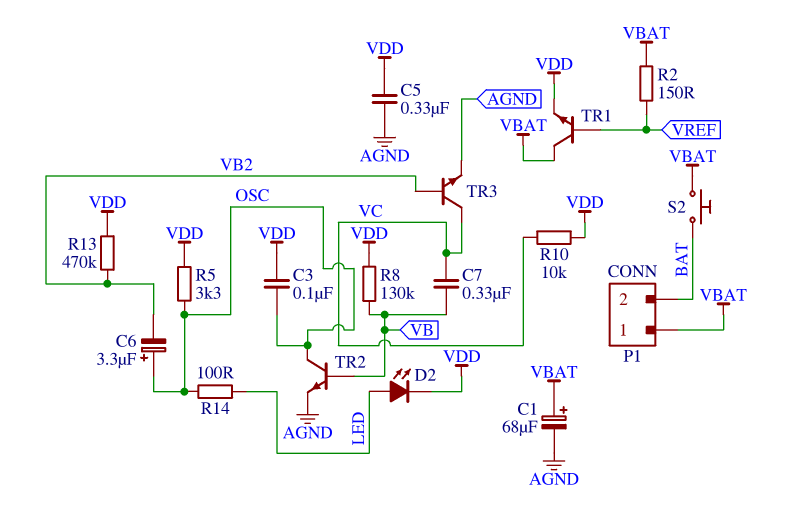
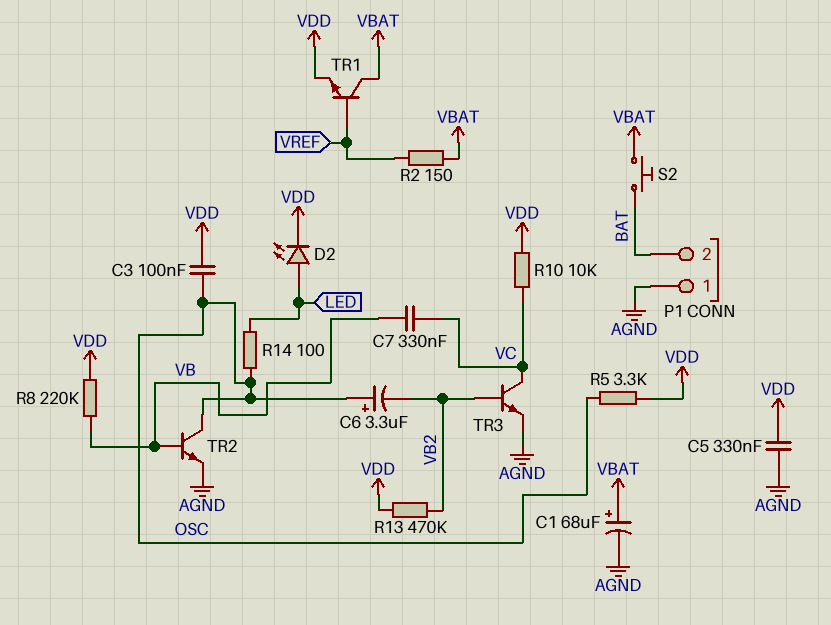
P1 pin 1: VBAT -> AGND
R8: 130k (VB, VDD) -> 220k (VB, VDD)

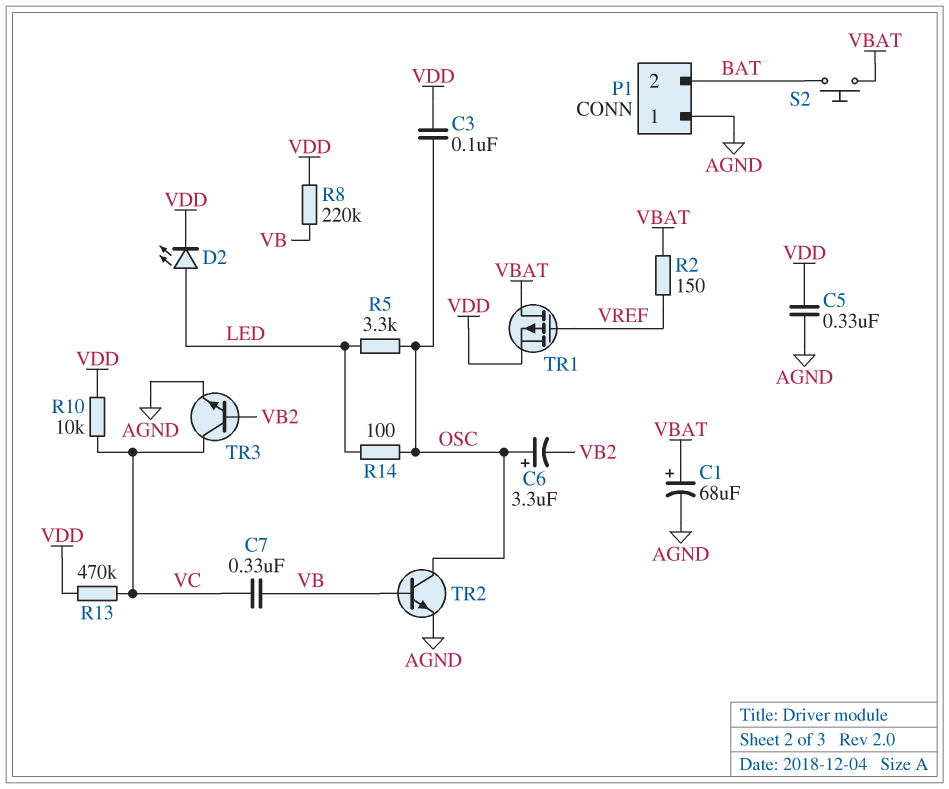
R5: 3.3k (OSC, VDD) -> 3.3k (LED, OSC)
R13: 470k (VB2, VDD) -> 470k (VC, VDD)
TR1: NPN (B VREF, C VBAT, E VDD) -> PMOS (G VREF, D VBAT, S VDD)

